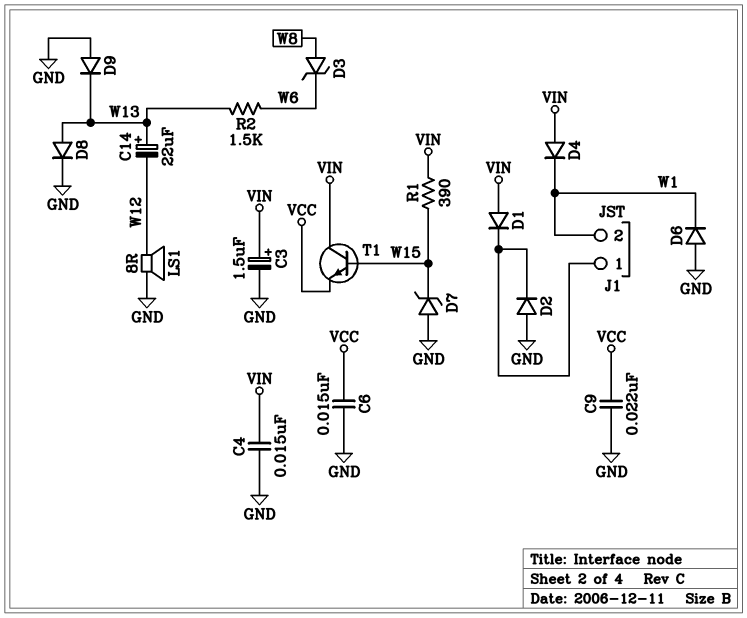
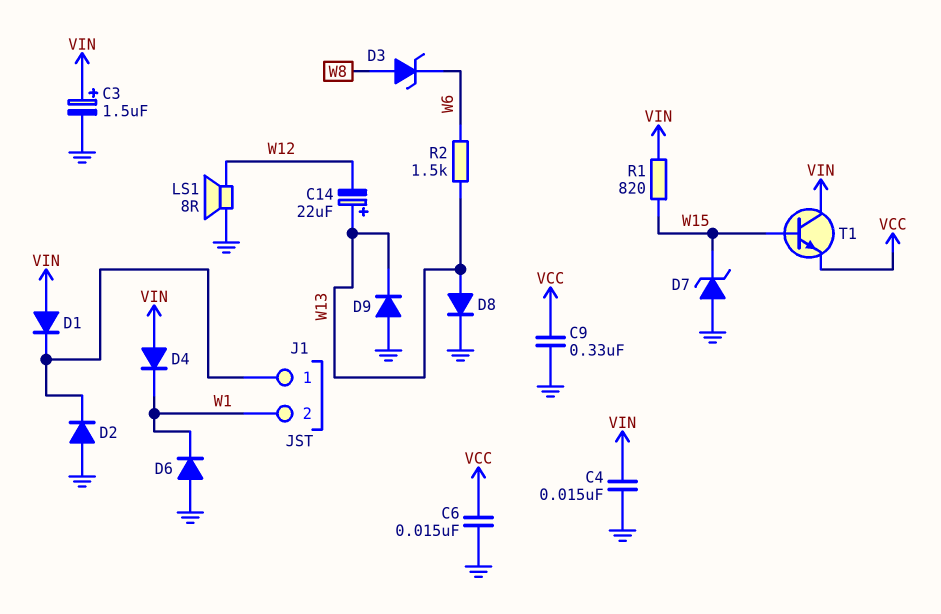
C9: 22nF (GND, VCC) -> 330nF (GND, VCC)
R1: 390 (VIN, W15) -> 820 (VIN, W15)

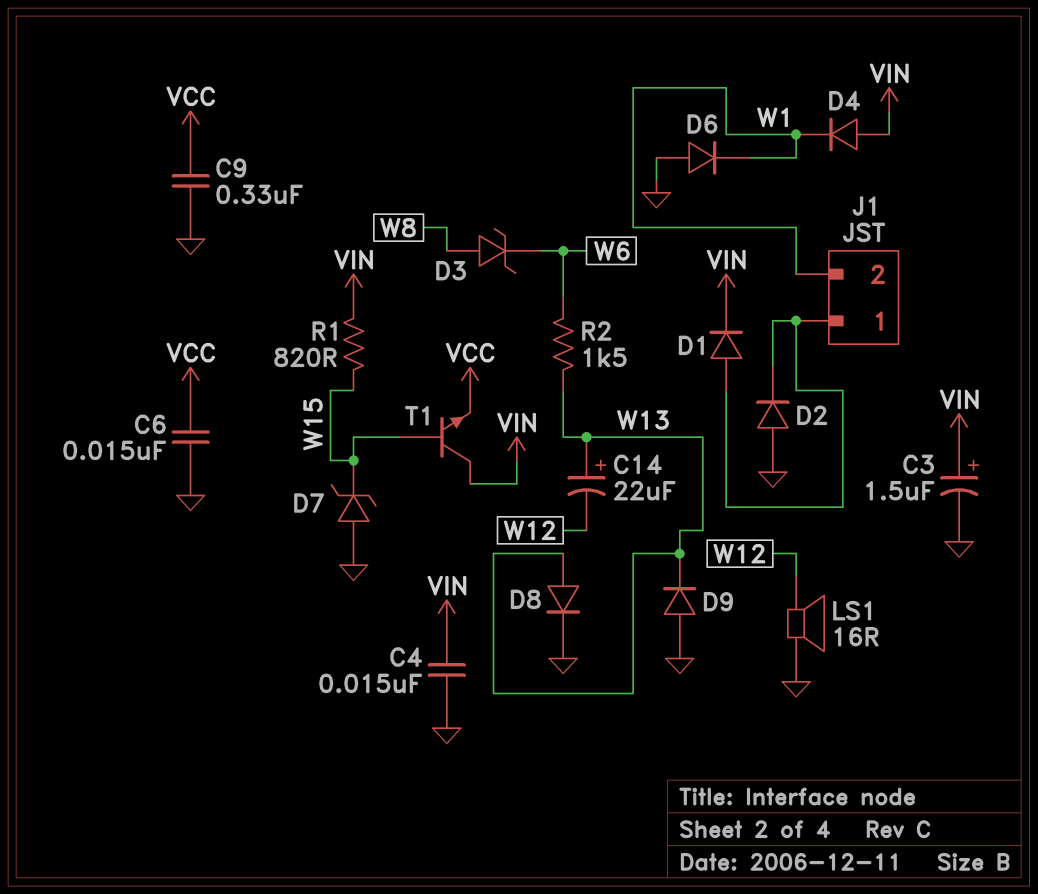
D1: diode (A VIN, K J1/1) -> diode (A J1/1, K VIN)
LS1: speaker 8R (GND, W12) -> speaker 16R (GND, W12)

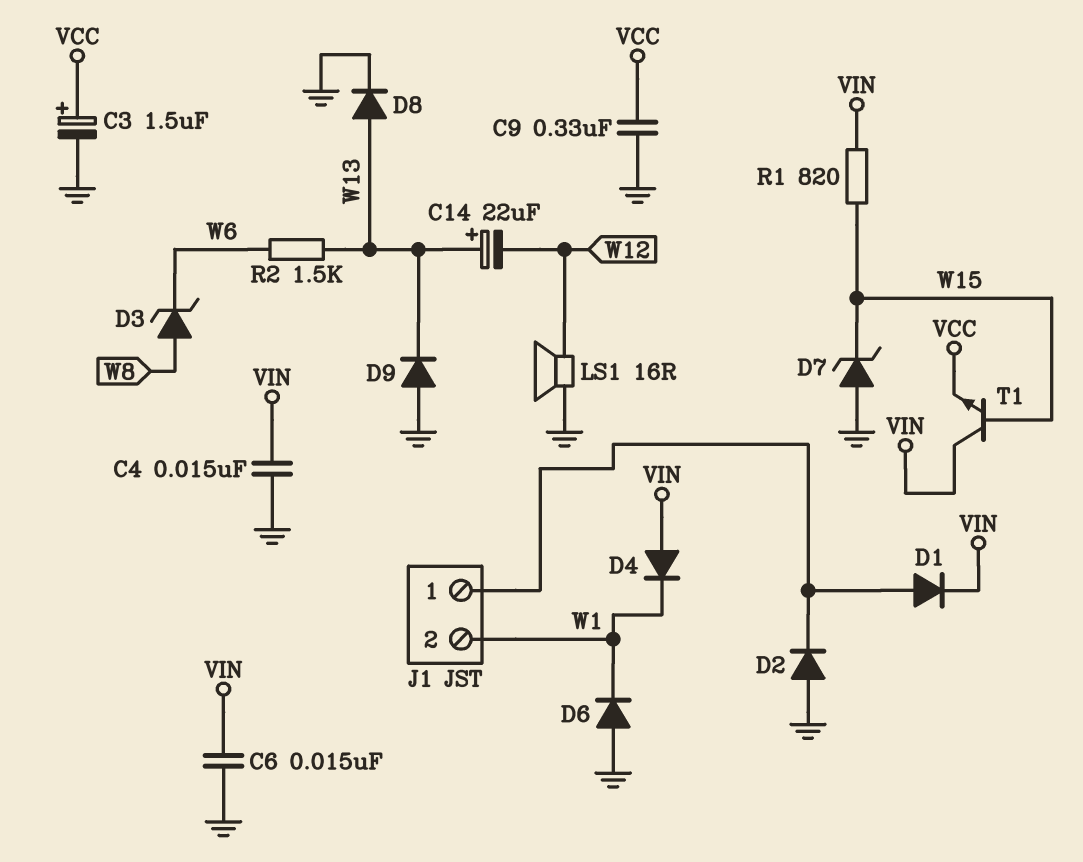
C3: 1.5uF (plus VIN, minus GND) -> 1.5uF (plus VCC, minus GND)
C6: 15nF (GND, VCC) -> 15nF (GND, VIN)

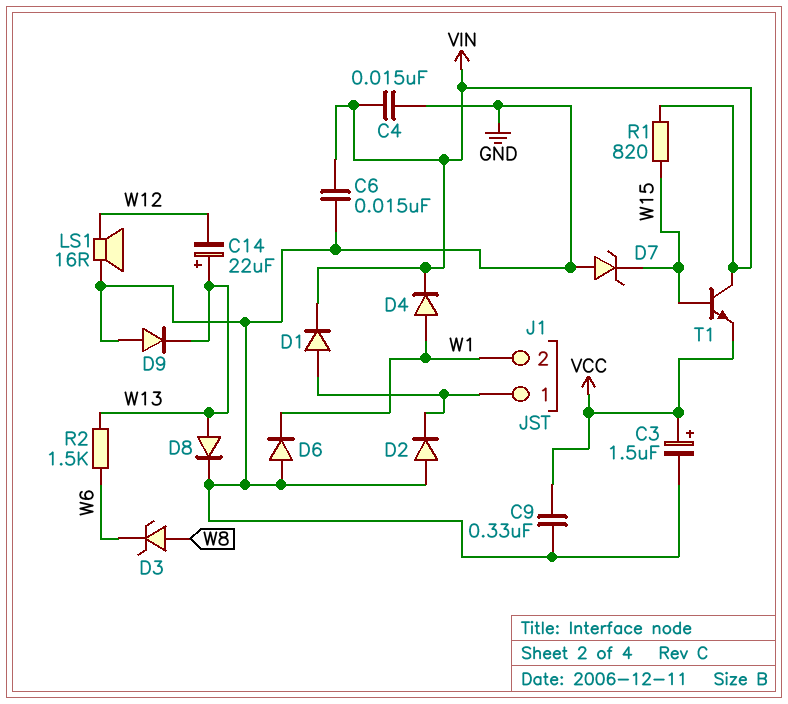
D4: diode (A VIN, K W1) -> diode (A W1, K VIN)

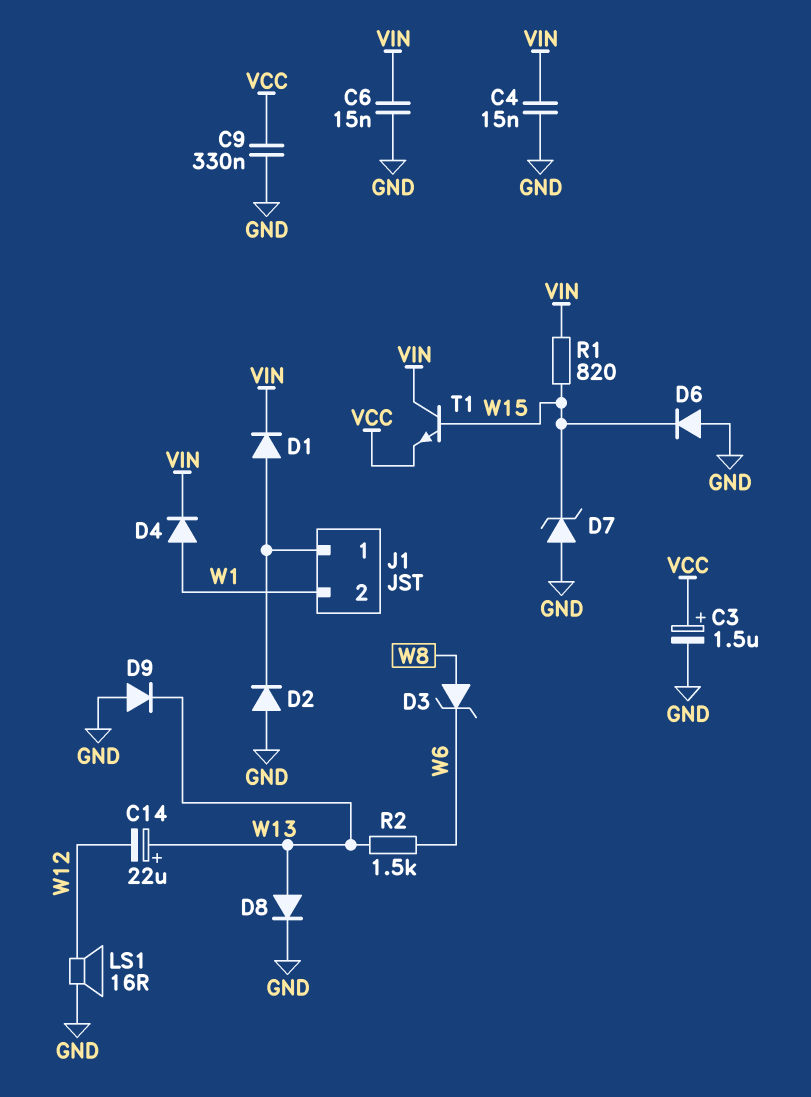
D6: diode (A GND, K W1) -> diode (A GND, K W15)

